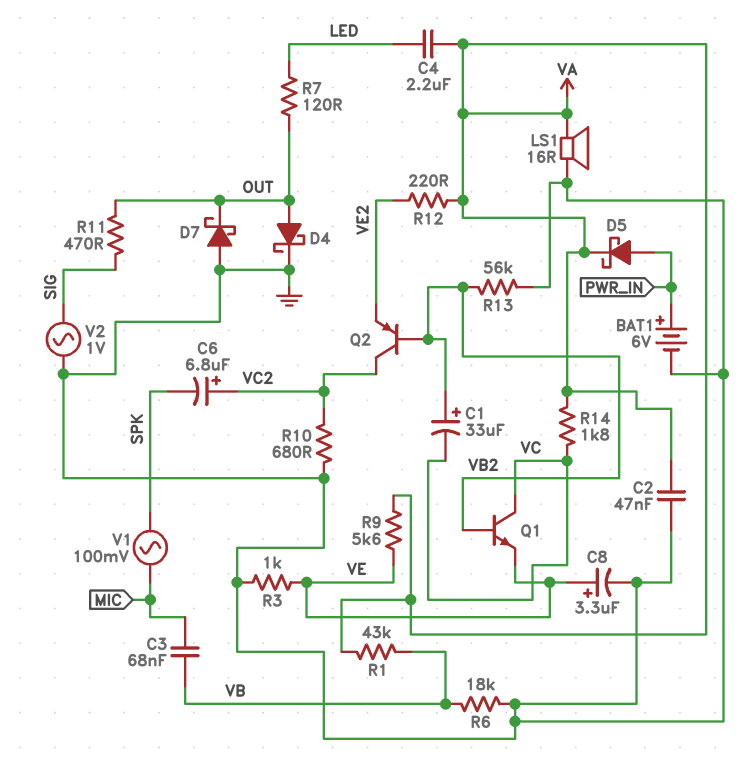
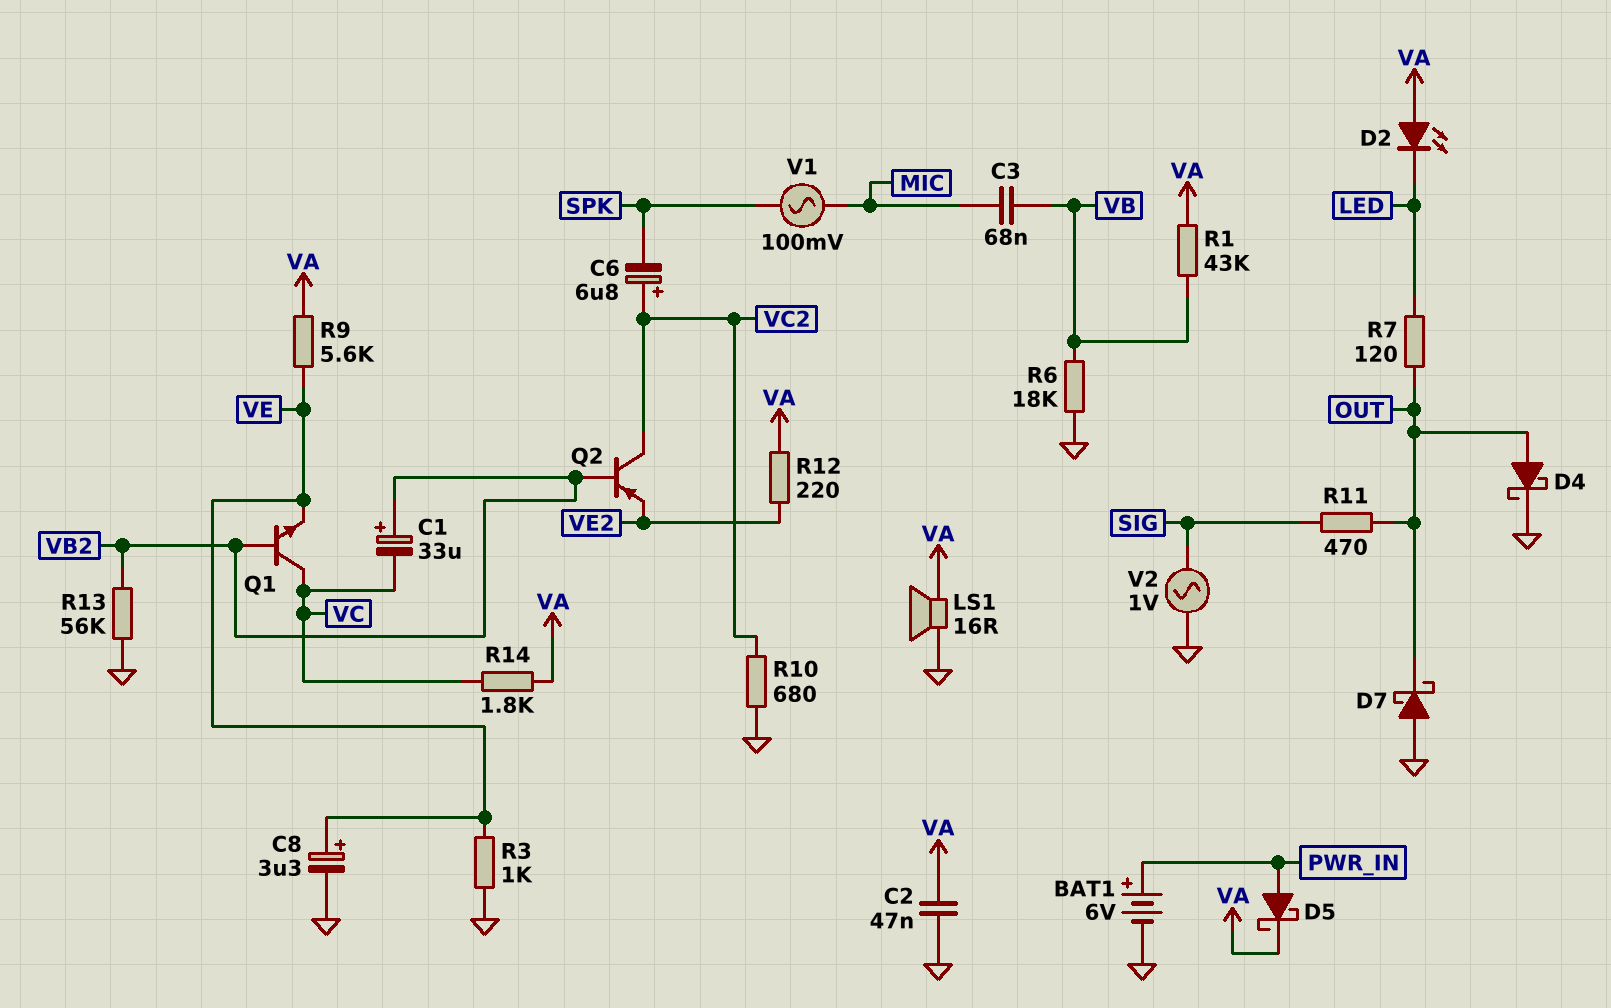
C4: 2.2uF (LED, VA) -> none
D2: none -> LED (A VA, K LED)

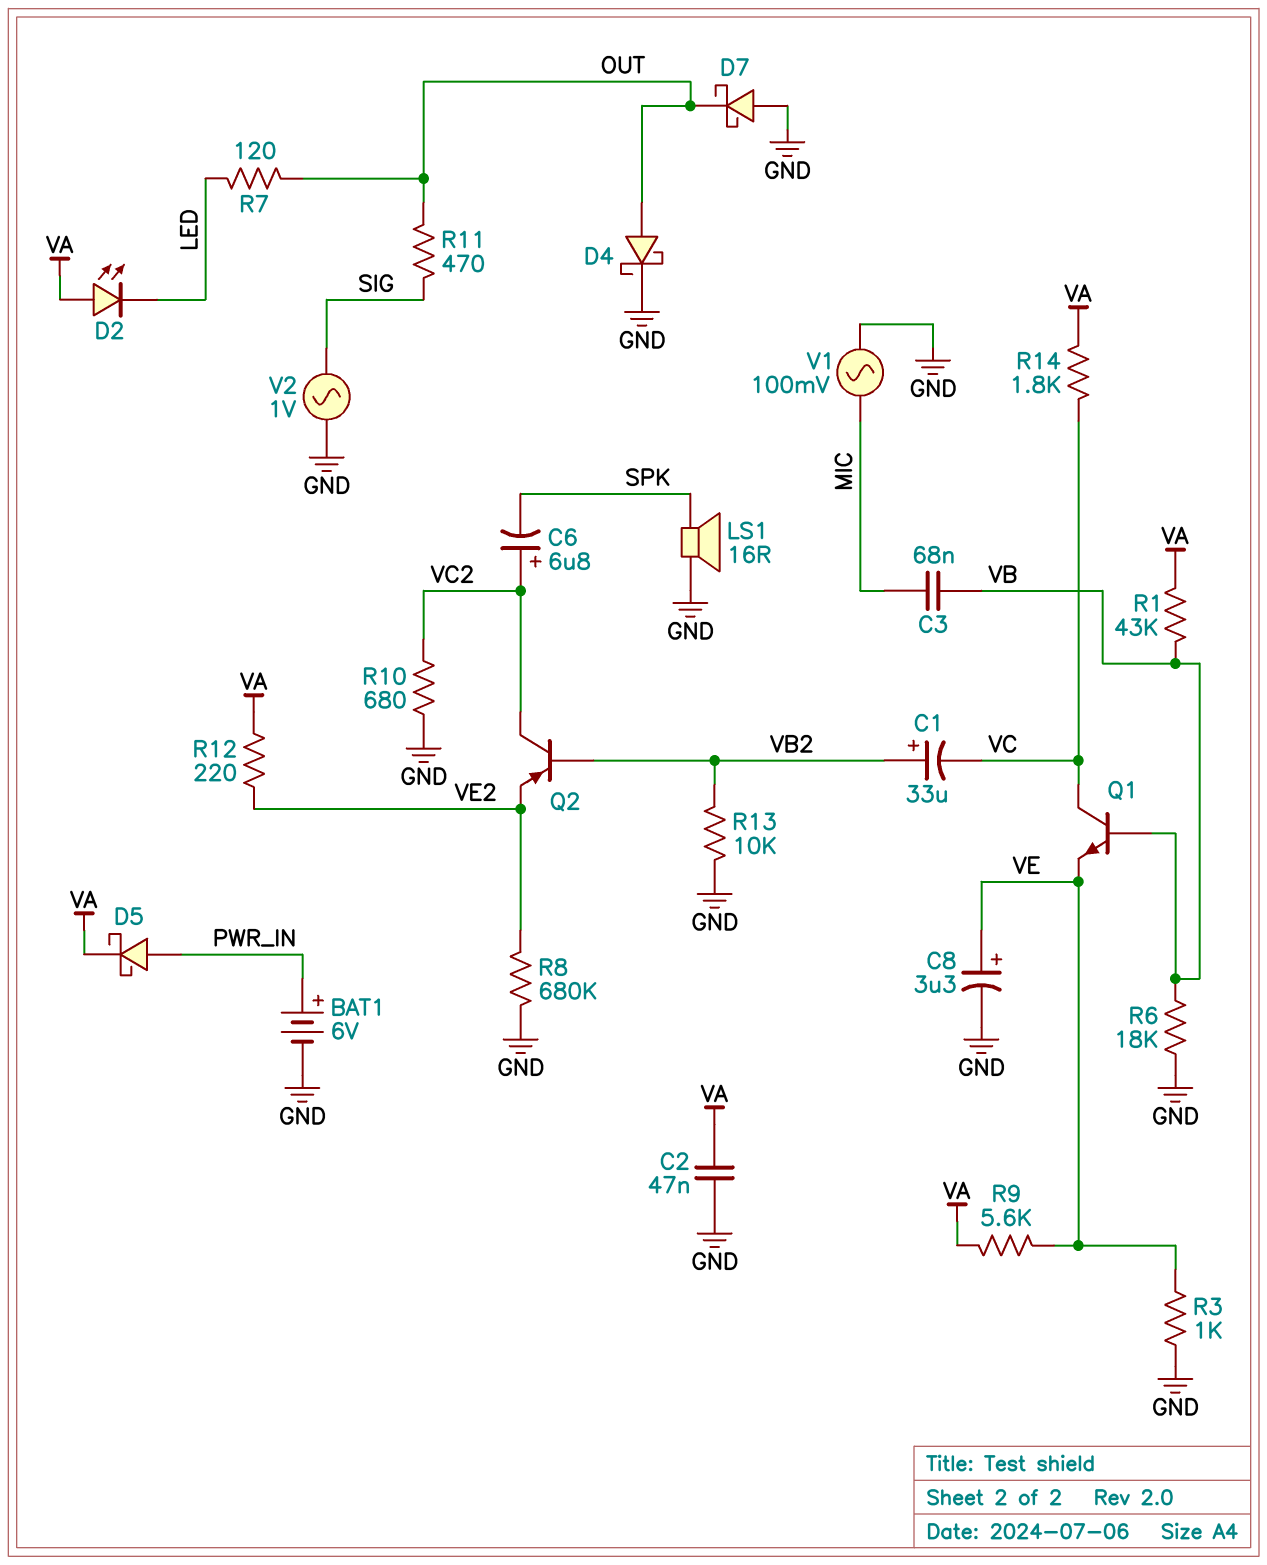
LS1: speaker 16R (GND, VA) -> speaker 16R (GND, SPK)
Q1: NPN (B VB2, C VC, E VE) -> NPN (B VB, C VC, E VE)
R8: none -> 680k (GND, VE2)
R13: 56k (GND, VB2) -> 10k (GND, VB2)
V1: AC 100mV (MIC, SPK) -> AC 100mV (GND, MIC)

